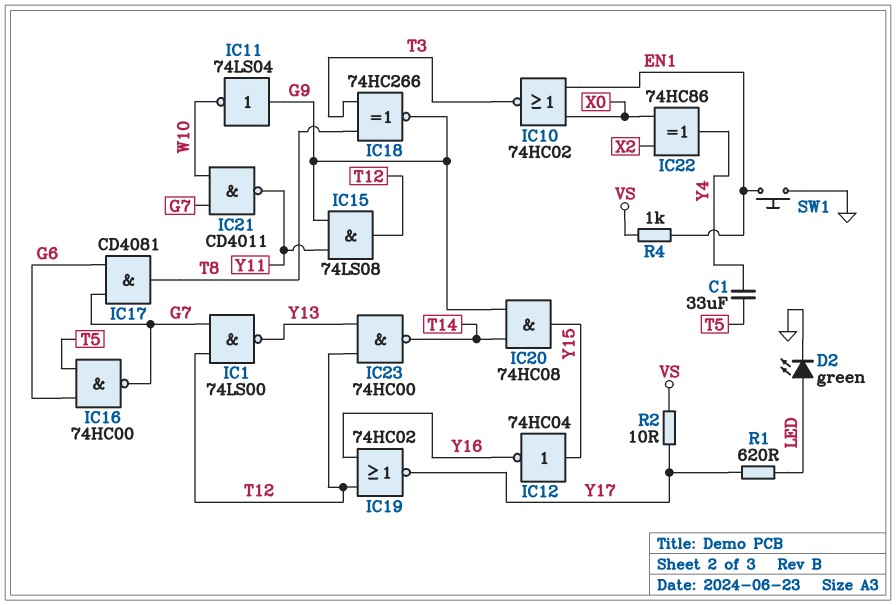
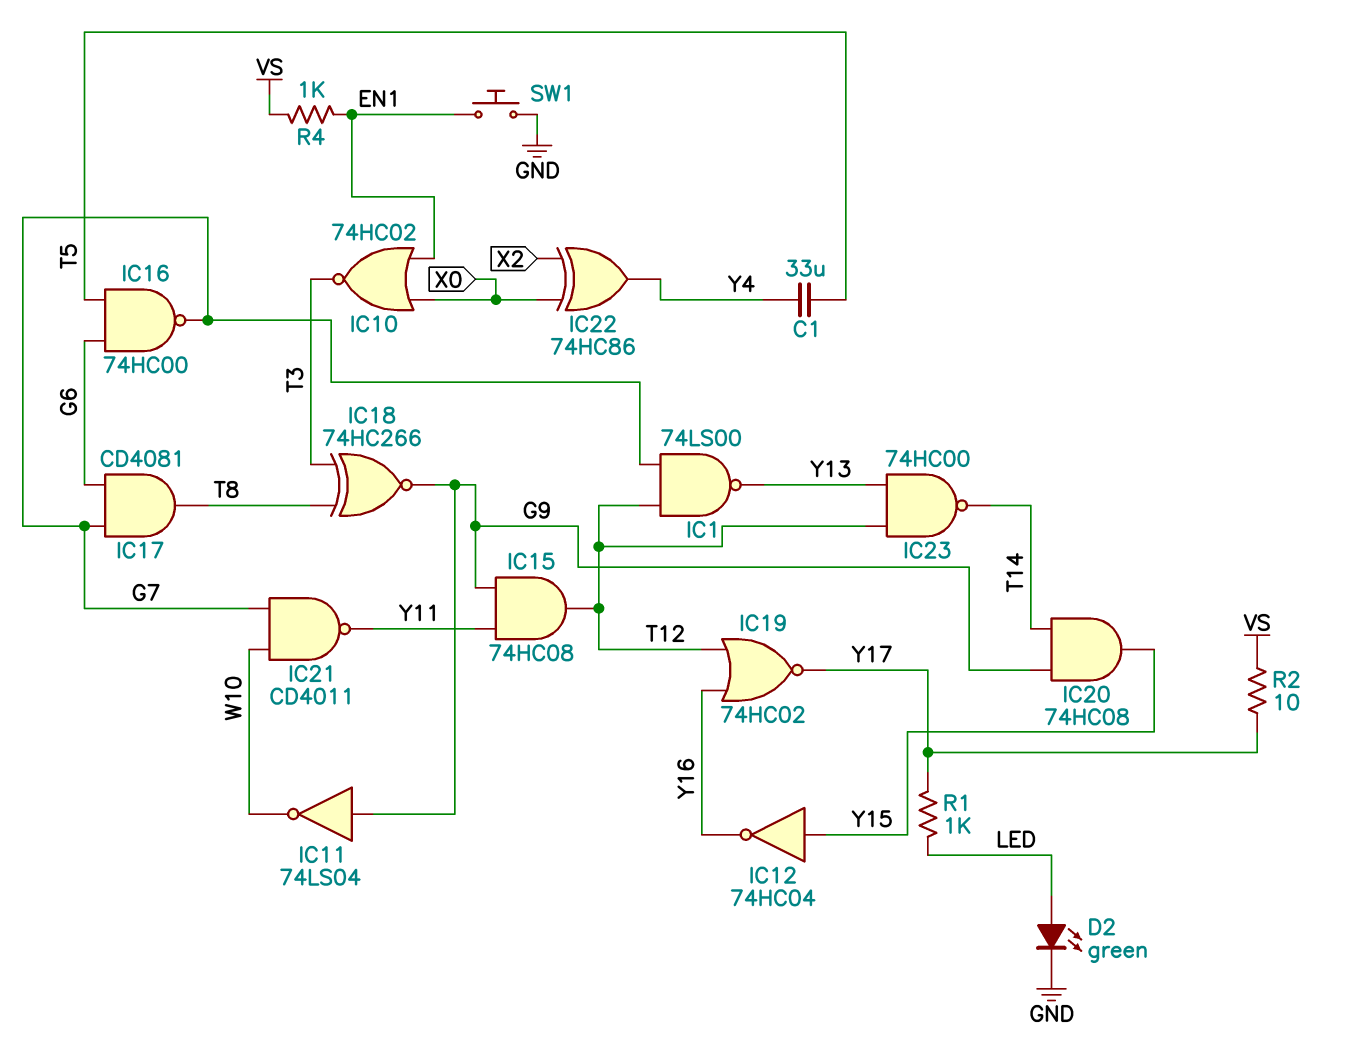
IC15: AND 74LS08 (in G9, in Y11, out T12) -> AND 74HC08 (in G9, in Y11, out T12)
R1: 620 (LED, Y17) -> 1k (LED, Y17)

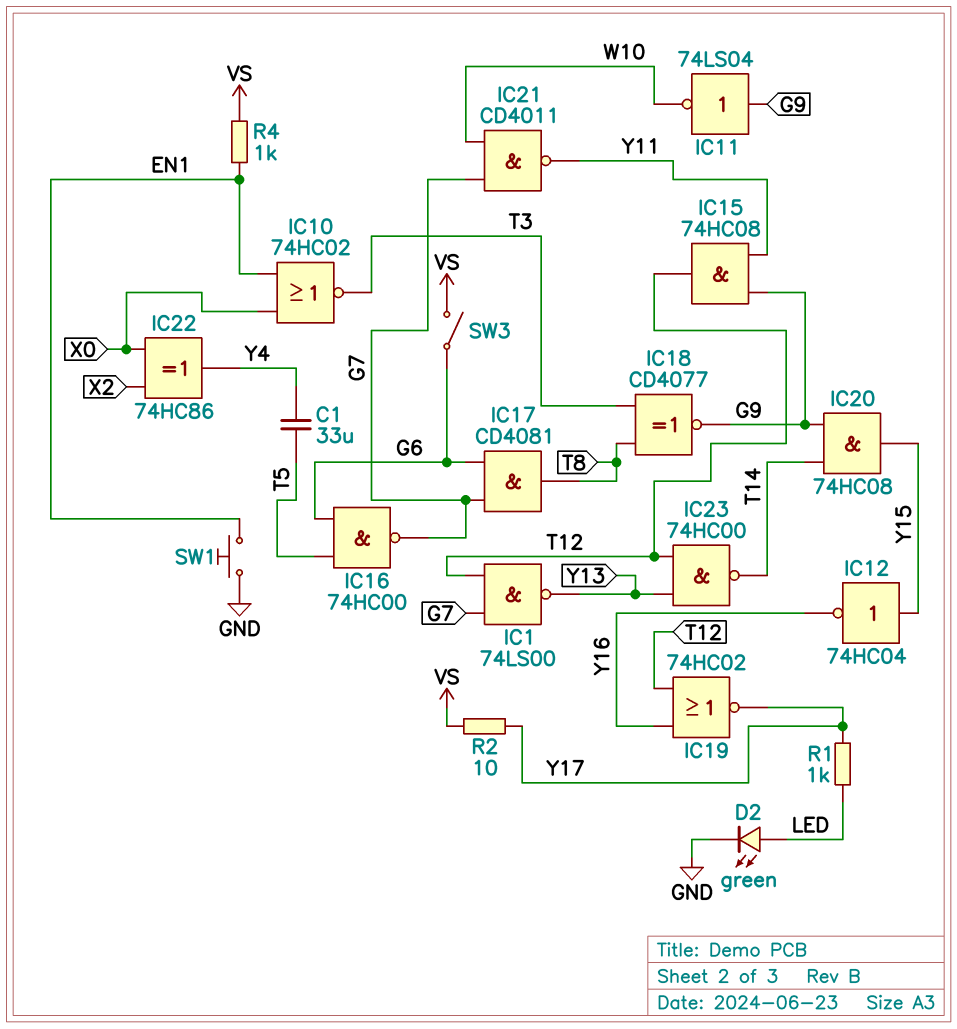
IC18: XNOR 74HC266 (in T3, in T8, out G9) -> XNOR CD4077 (in T3, in T8, out G9)
SW3: none -> switch (G6, VS)

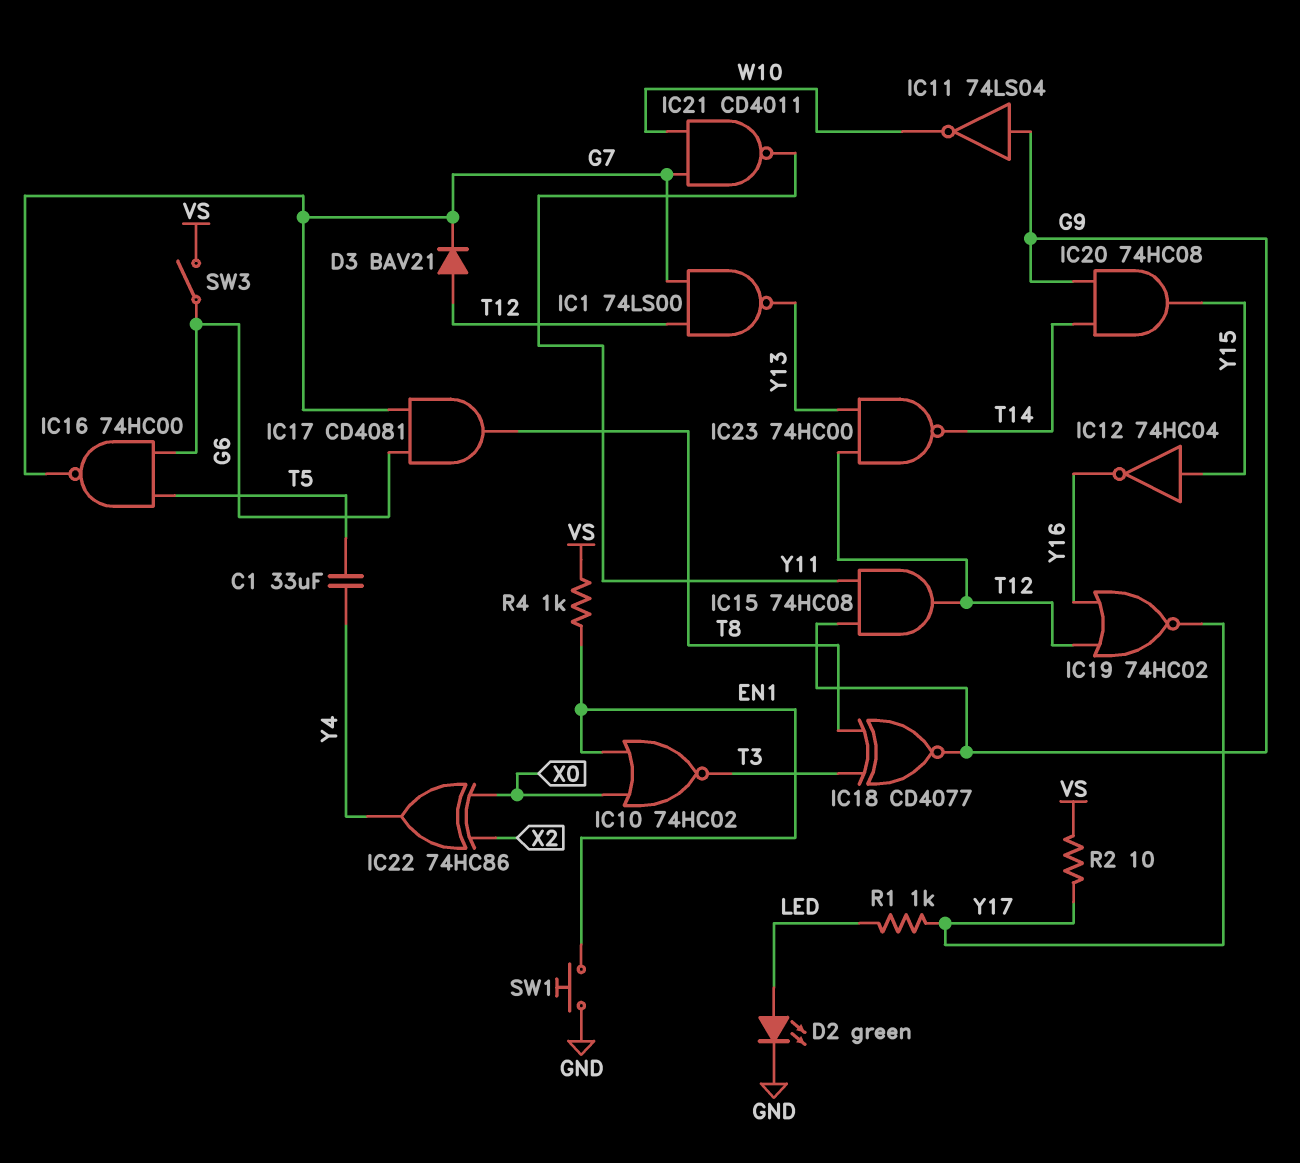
D3: none -> diode BAV21 (A T12, K G7)

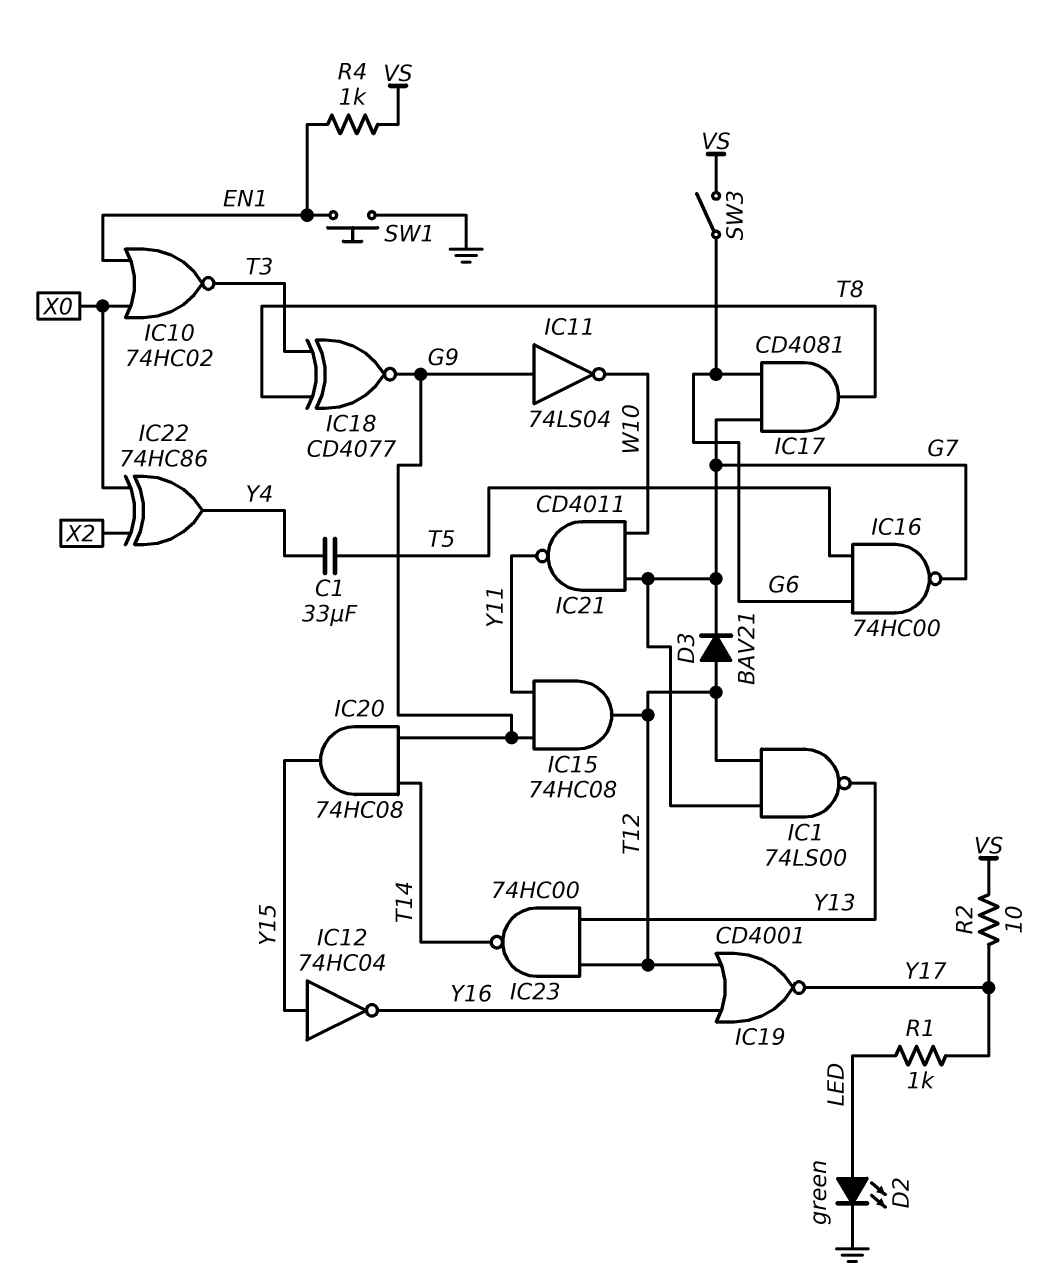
IC19: NOR 74HC02 (in T12, in Y16, out Y17) -> NOR CD4001 (in T12, in Y16, out Y17)

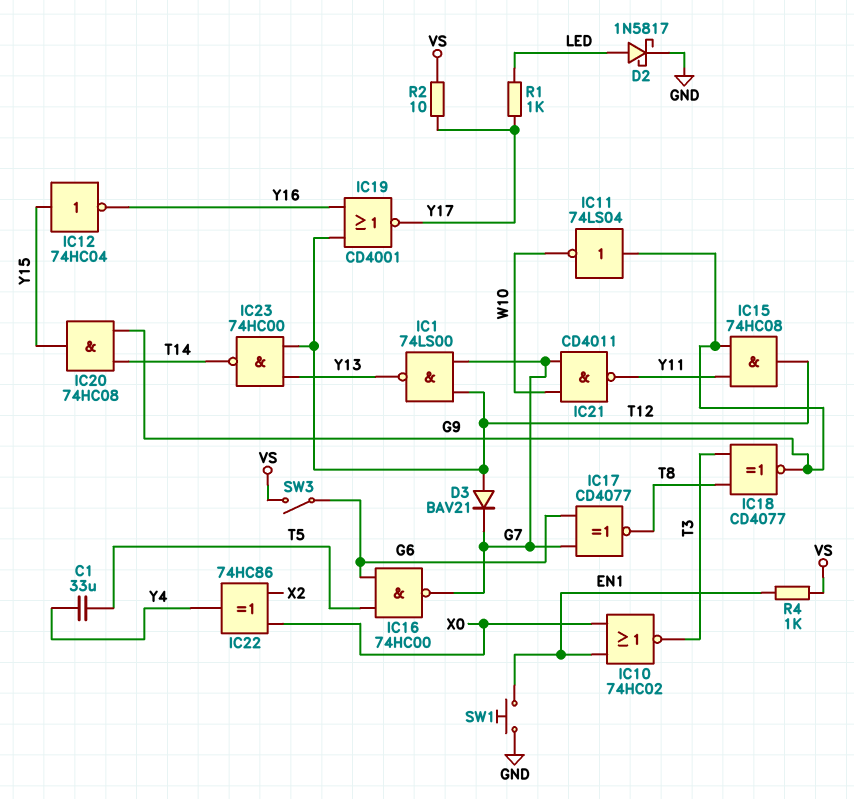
D2: LED green (A LED, K GND) -> schottky 1N5817 (A LED, K GND)
IC17: AND CD4081 (in G6, in G7, out T8) -> XNOR CD4077 (in G6, in G7, out T8)

